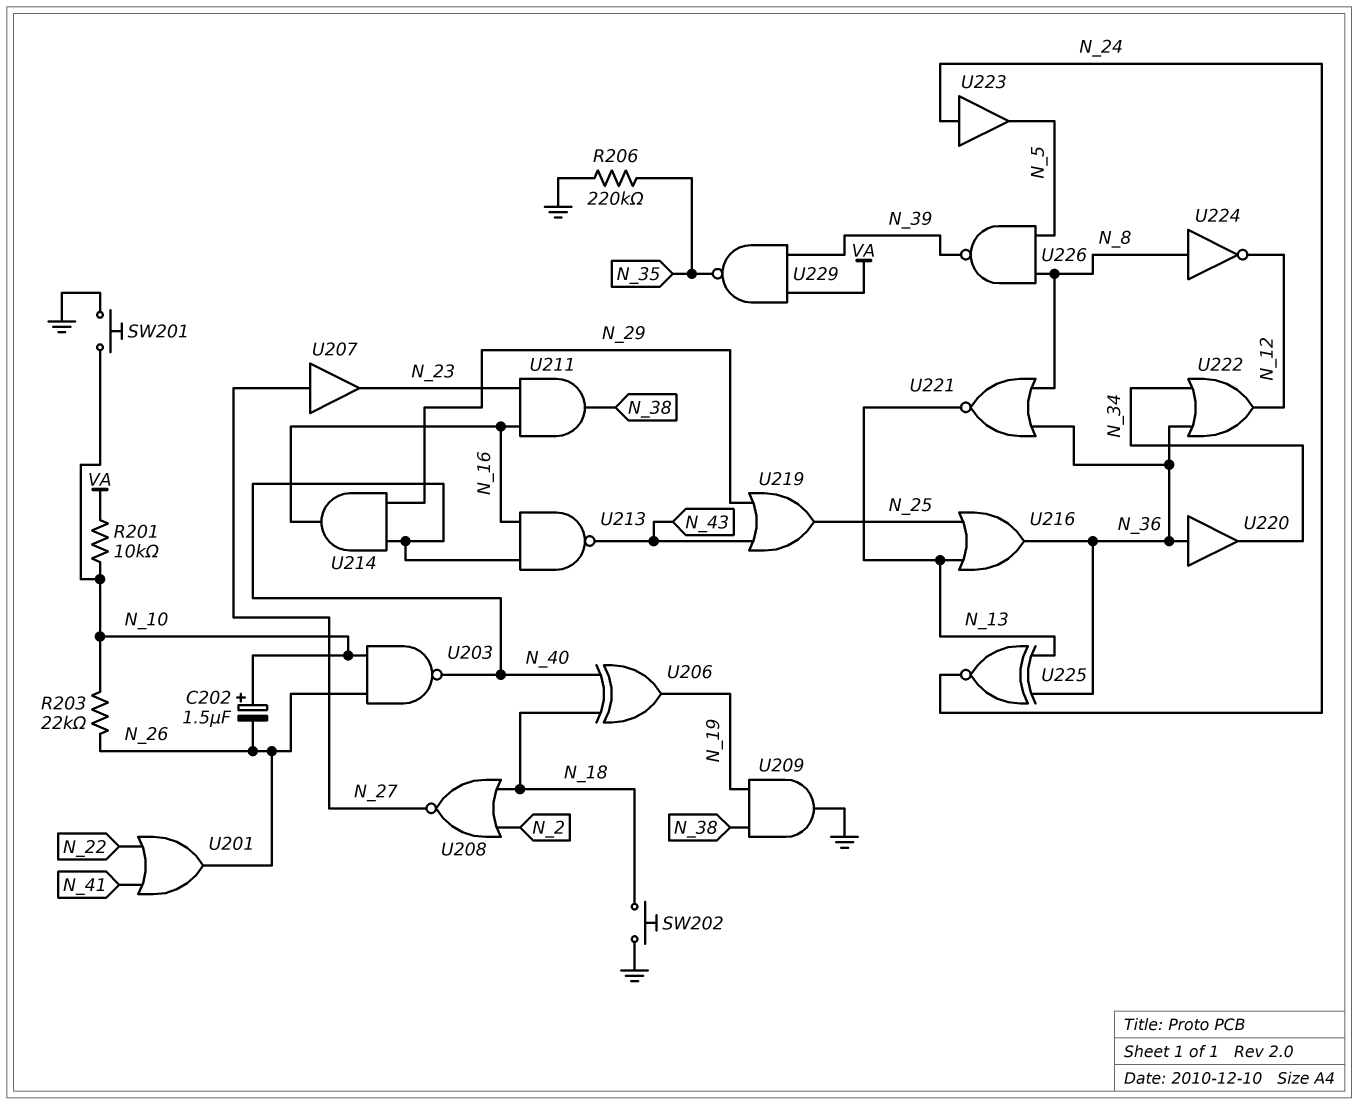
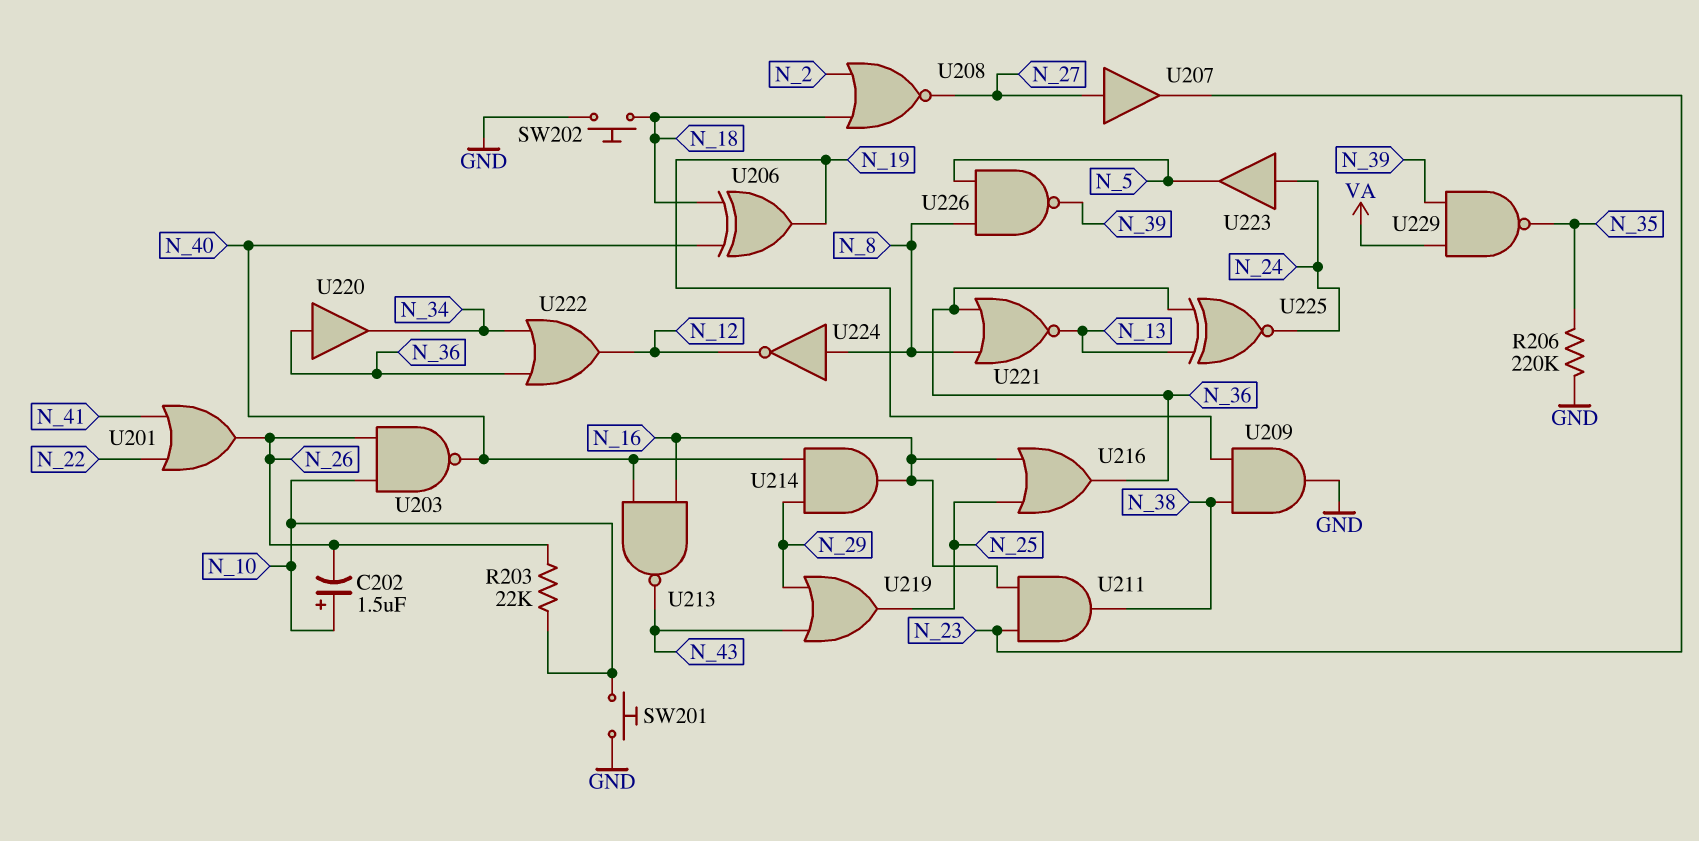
R201: 10k (N_10, VA) -> none
U216: OR (in N_13, in N_25, out N_36) -> OR (in N_16, in N_25, out N_36)

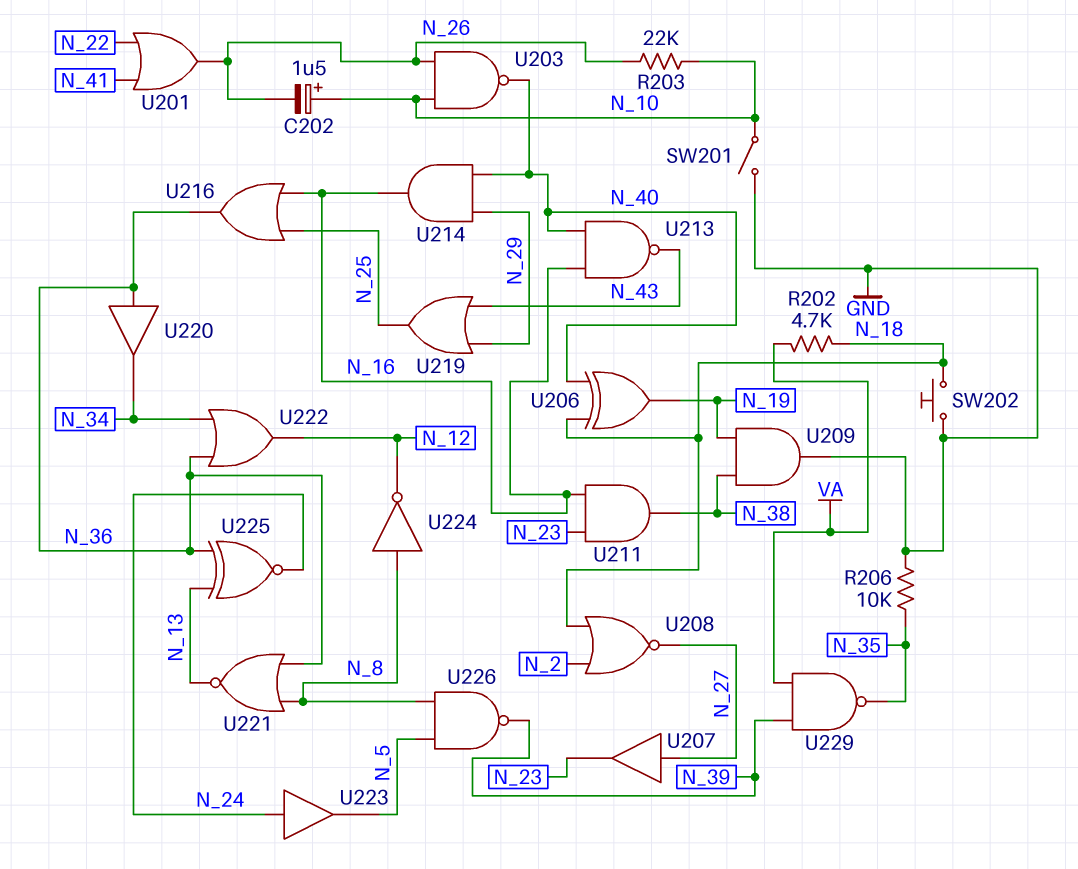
R202: none -> 4.7k (N_18, VA)
R206: 220k (GND, N_35) -> 10k (GND, N_35)
SW201: button (GND, N_10) -> switch (GND, N_10)

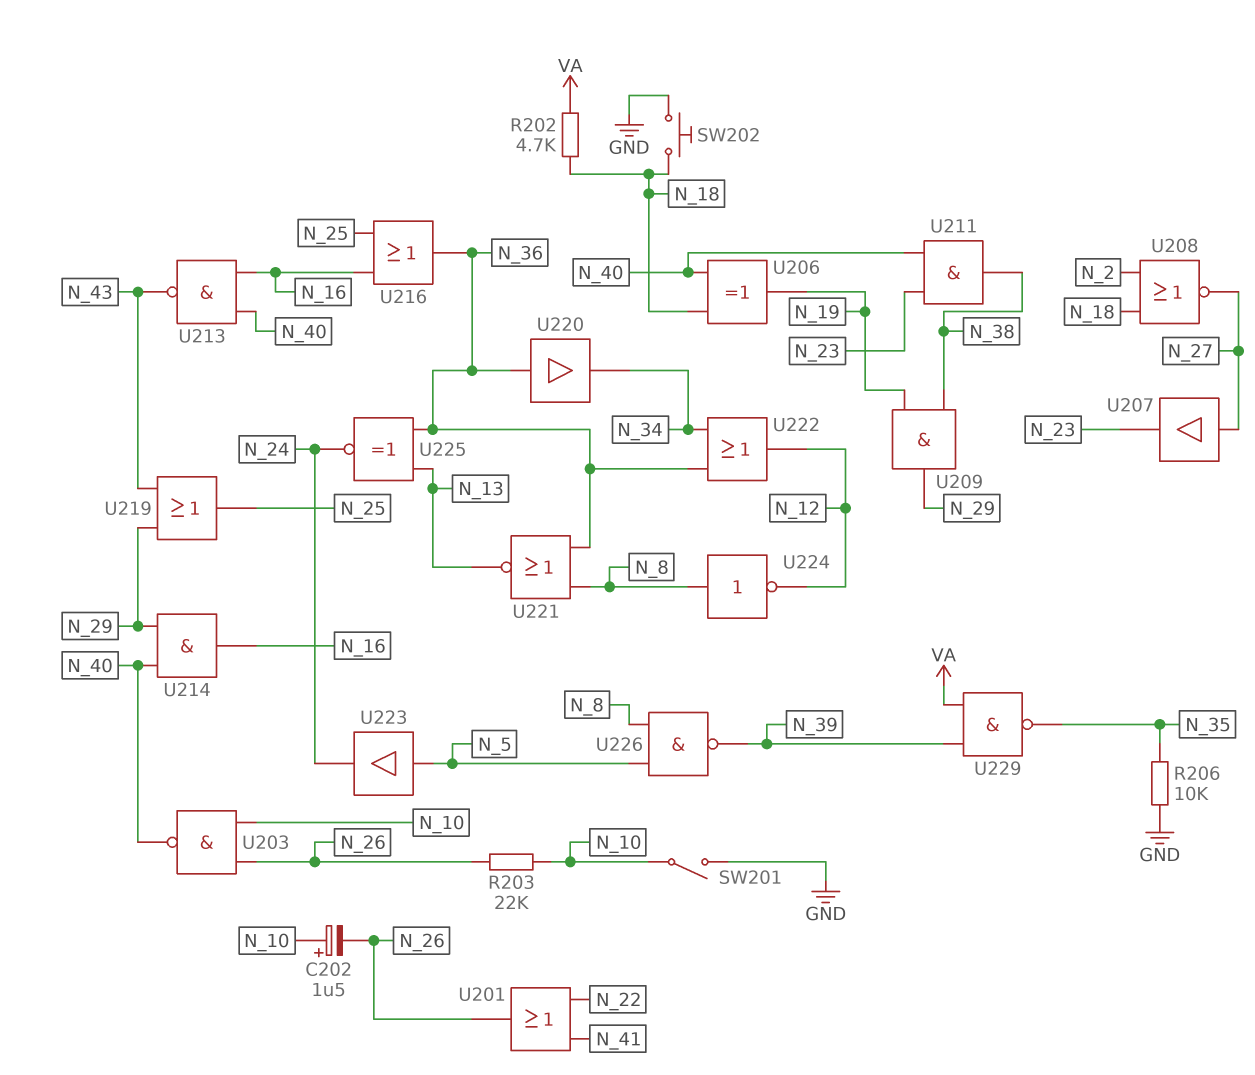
U209: AND (in N_19, in N_38, out GND) -> AND (in N_19, in N_38, out N_29)
U211: AND (in N_16, in N_23, out N_38) -> AND (in N_23, in N_40, out N_38)
U223: buffer (in N_24, out N_5) -> buffer (in N_5, out N_24)

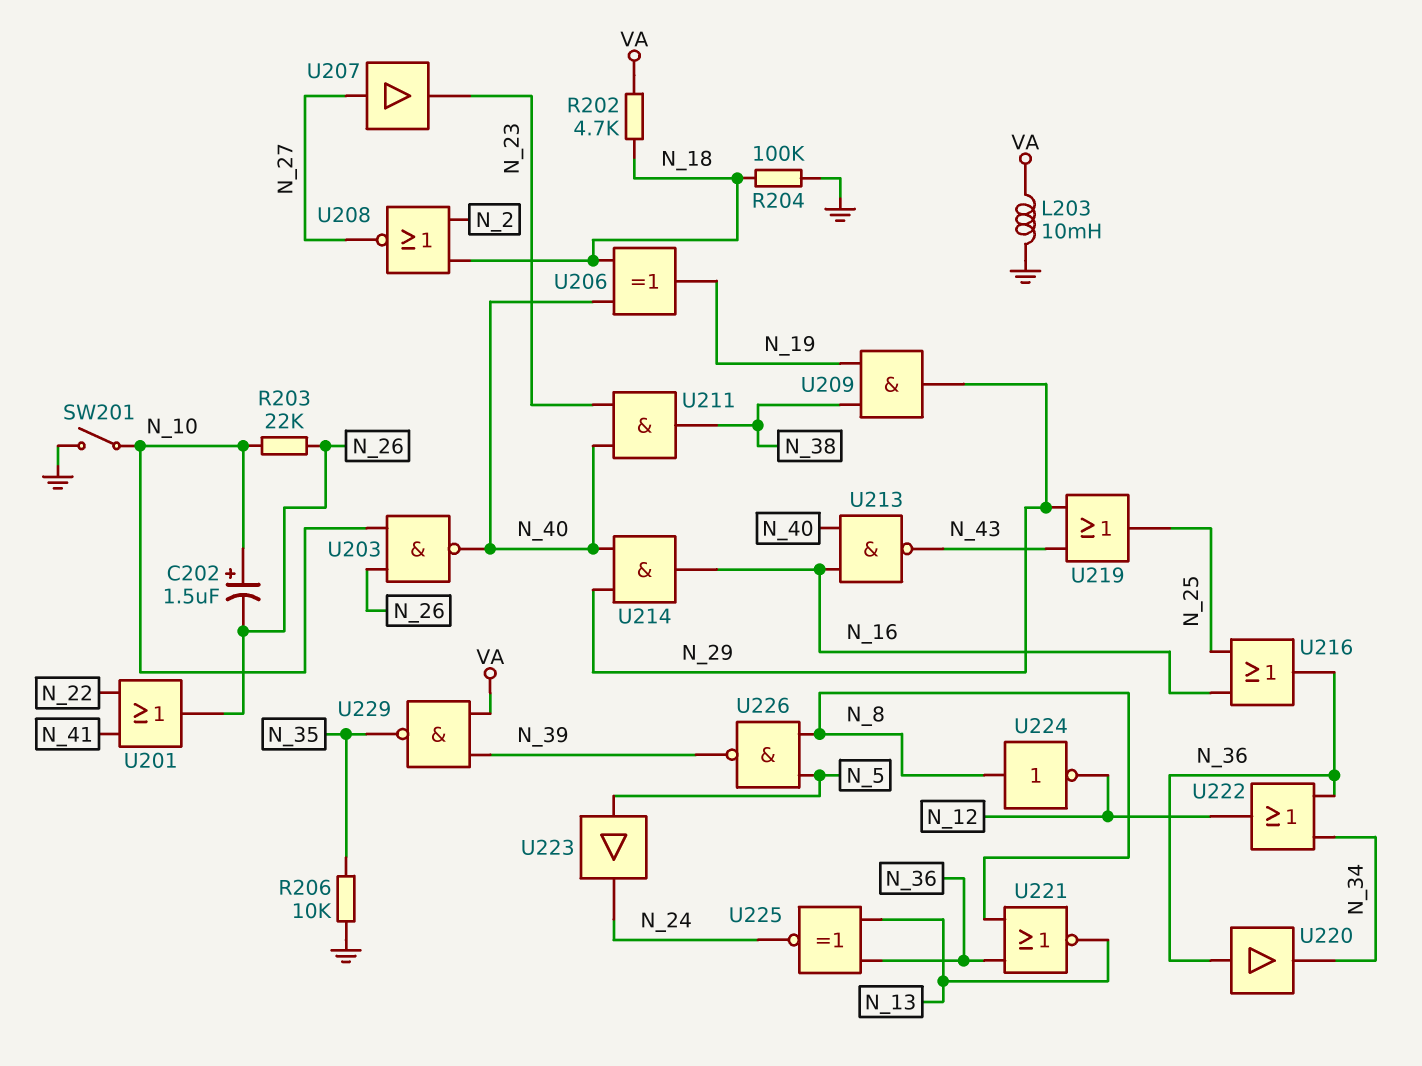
L203: none -> 10mH (GND, VA)
R204: none -> 100k (GND, N_18)
SW202: button (GND, N_18) -> none

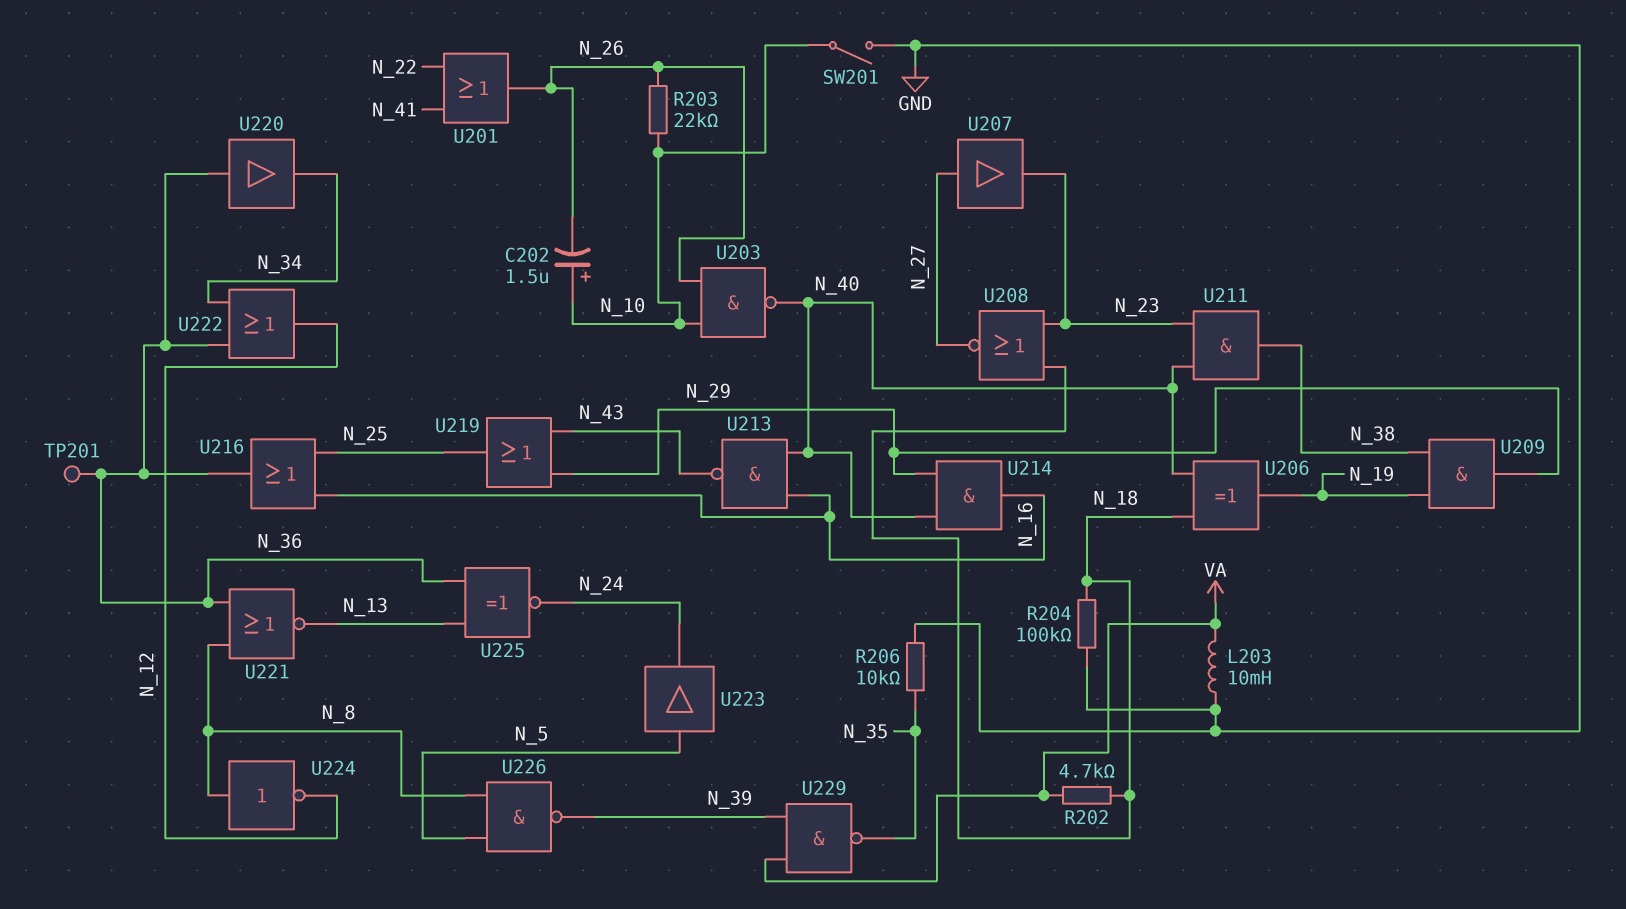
TP201: none -> test point (N_36)
U208: NOR (in N_2, in N_18, out N_27) -> NOR (in N_18, in N_23, out N_27)

